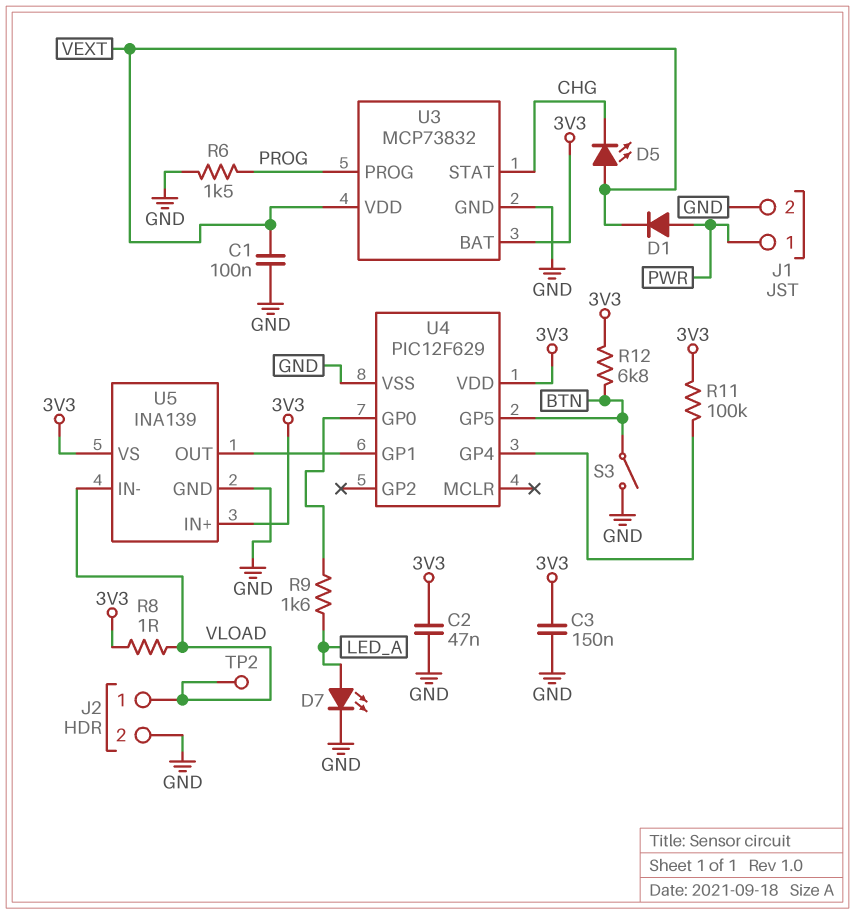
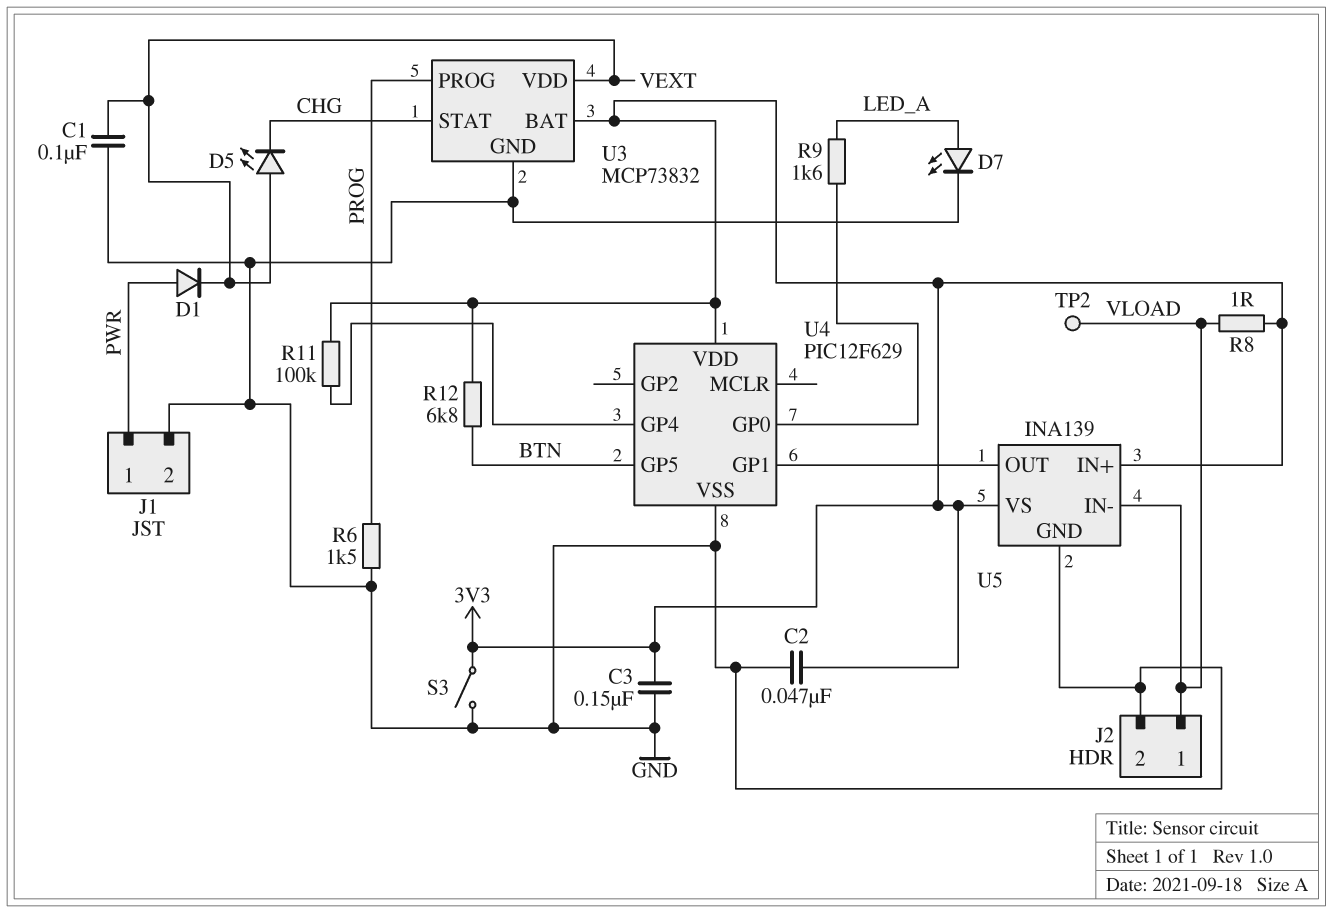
S3: switch (BTN, GND) -> switch (3V3, GND)

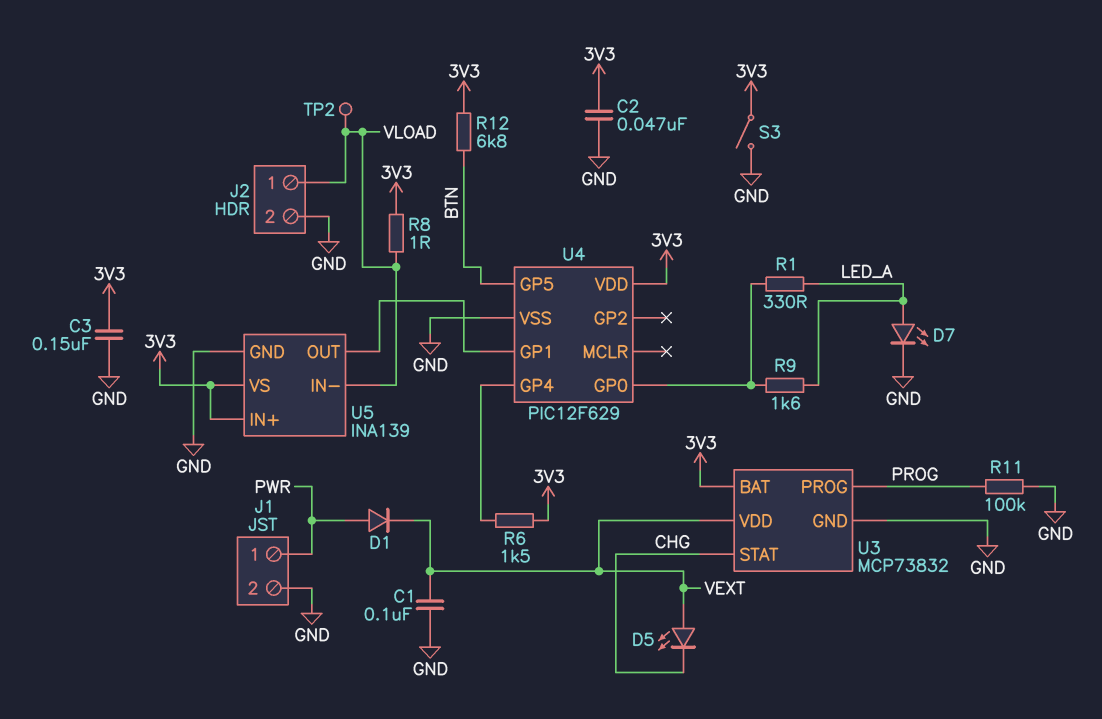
R1: none -> 330 (LED_A, U4/GP0)
R6: 1.5k (GND, PROG) -> 1.5k (3V3, U4/GP4)
R11: 100k (3V3, U4/GP4) -> 100k (GND, PROG)

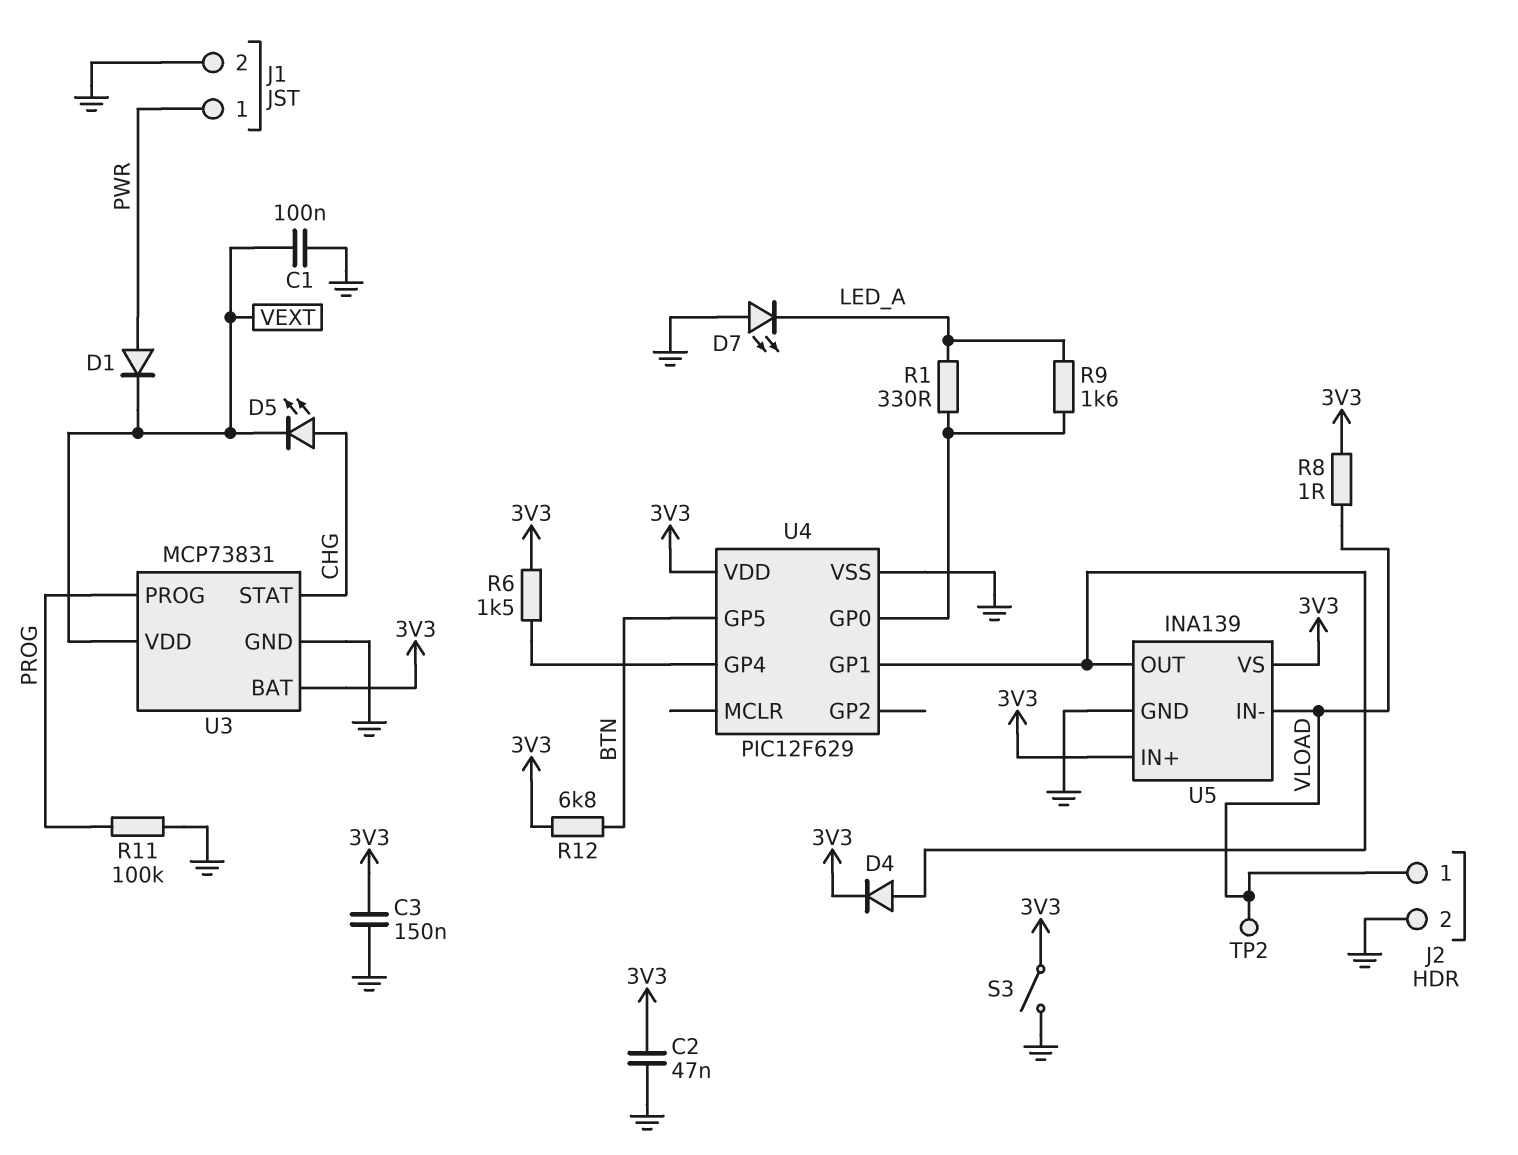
D4: none -> diode (A U4/GP1, K 3V3)
D5: LED (A VEXT, K CHG) -> LED (A CHG, K VEXT)
D7: LED (A LED_A, K GND) -> LED (A GND, K LED_A)
U3: MCP73832 -> MCP73831

